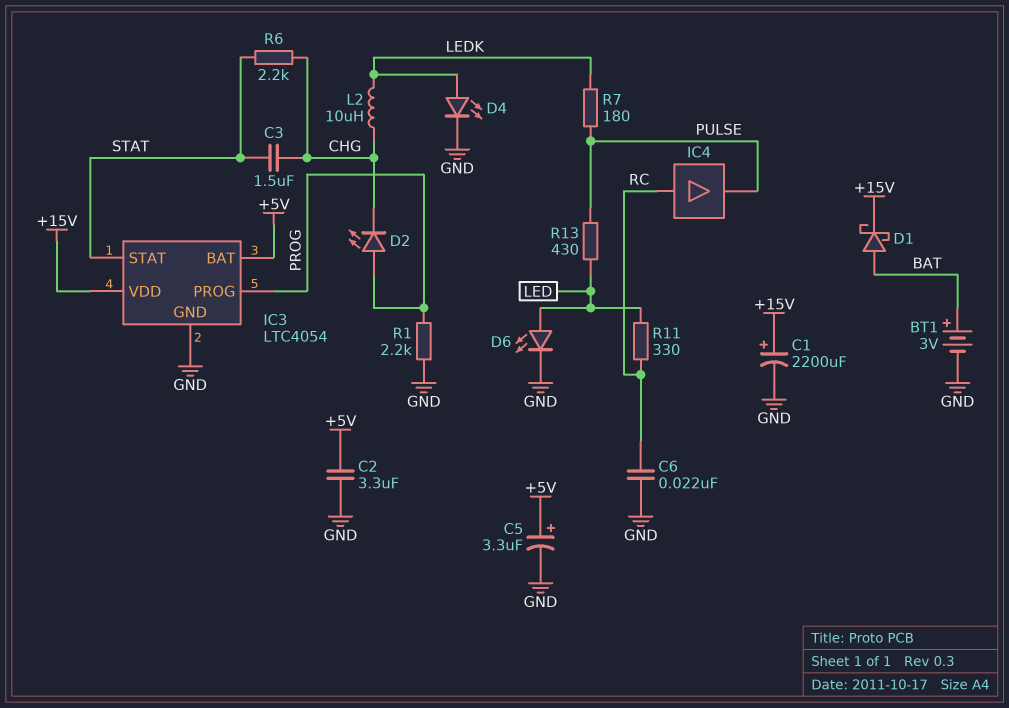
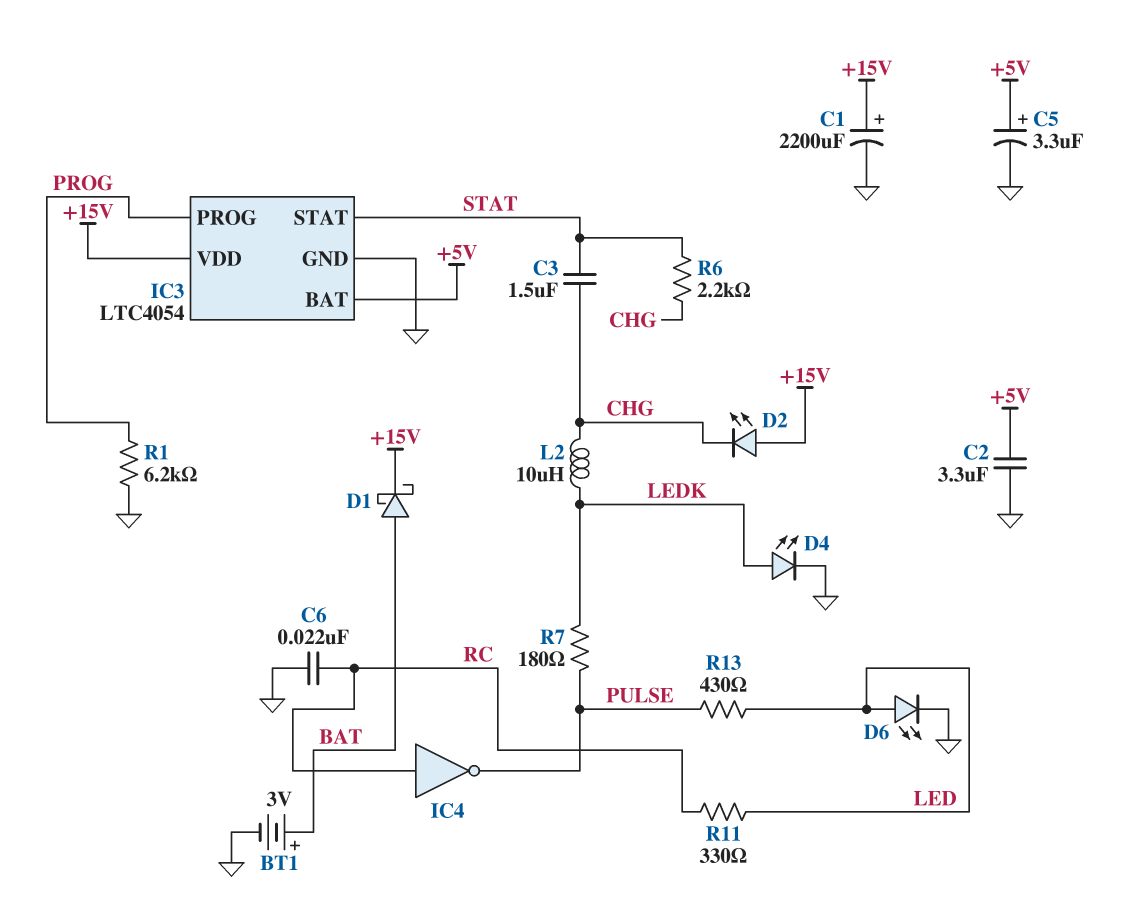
D2: LED (A PROG, K CHG) -> LED (A +15V, K CHG)
IC4: buffer (in RC, out PULSE) -> NOT (in RC, out PULSE)
R1: 2.2k (GND, PROG) -> 6.2k (GND, PROG)

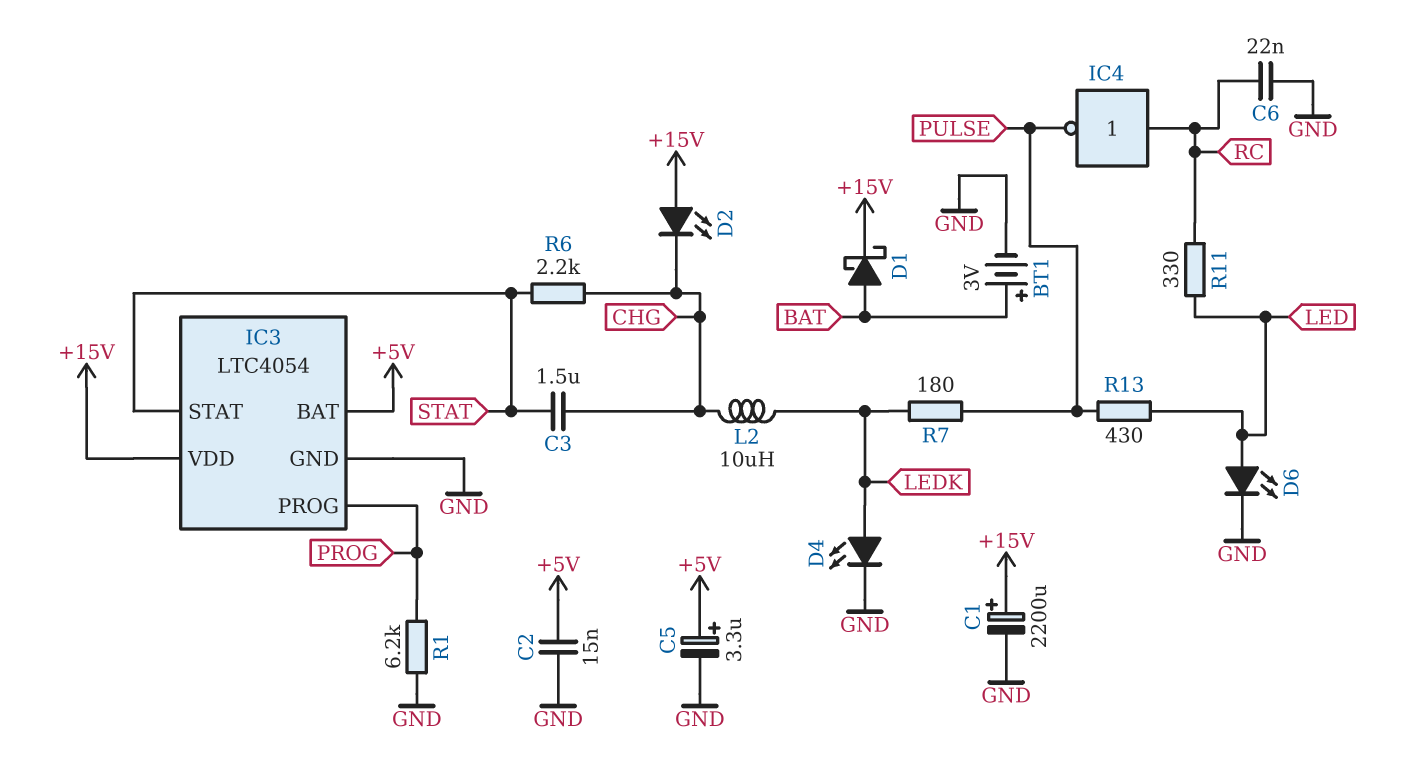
C2: 3.3uF (+5V, GND) -> 15nF (+5V, GND)

